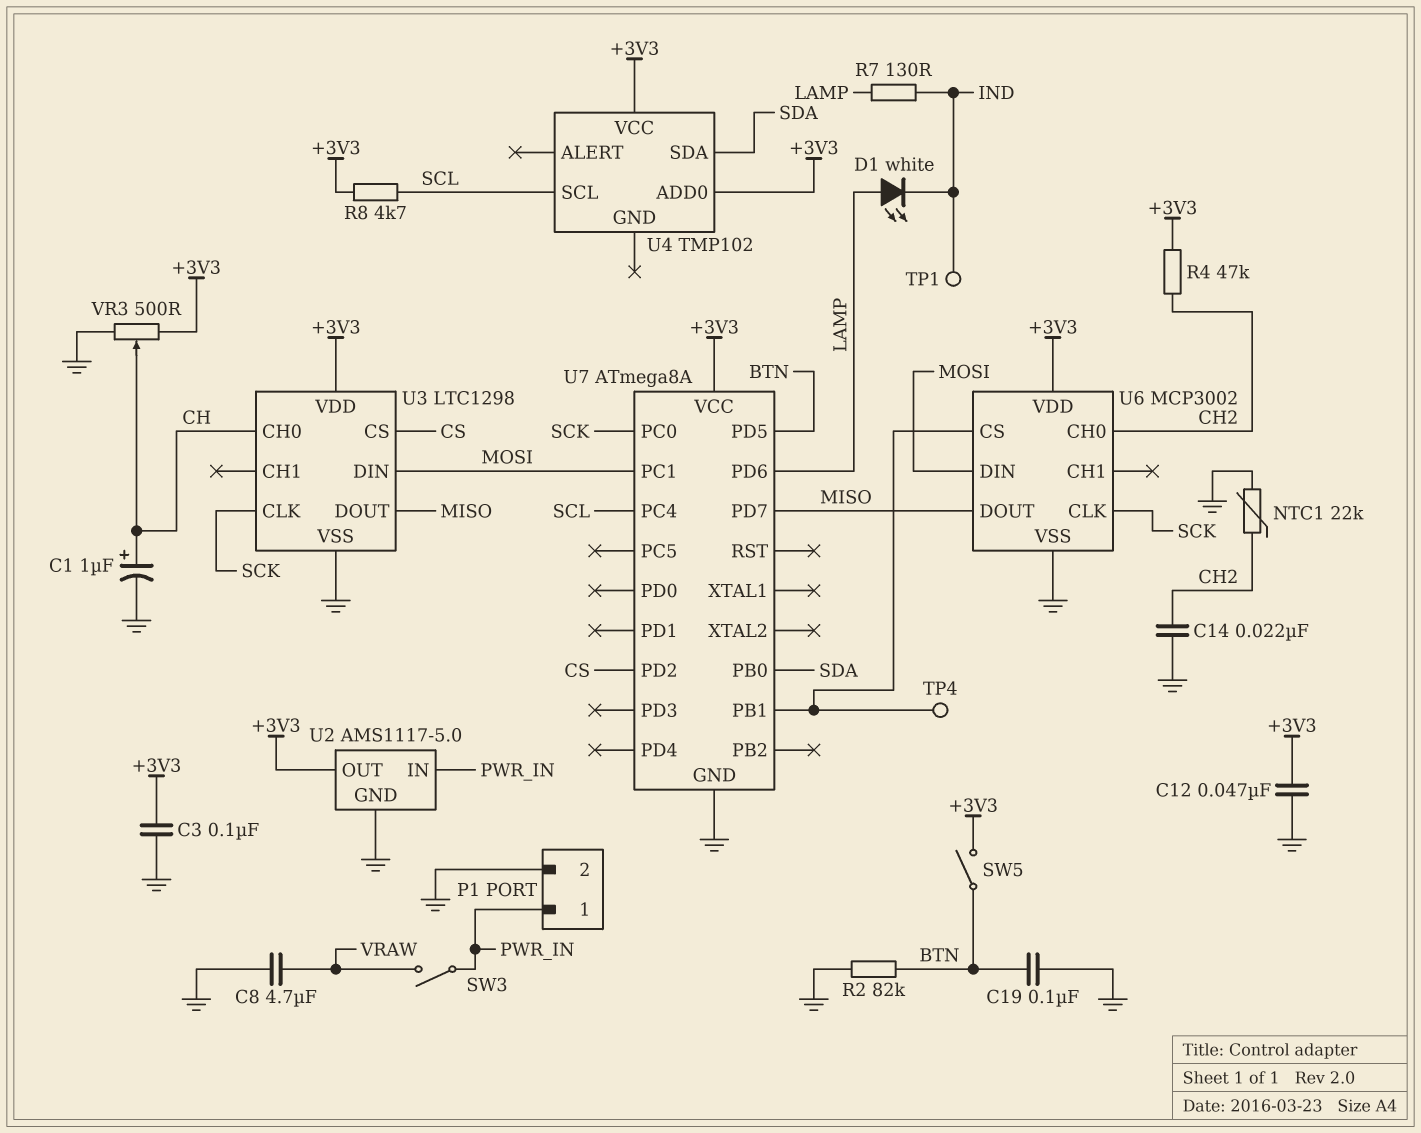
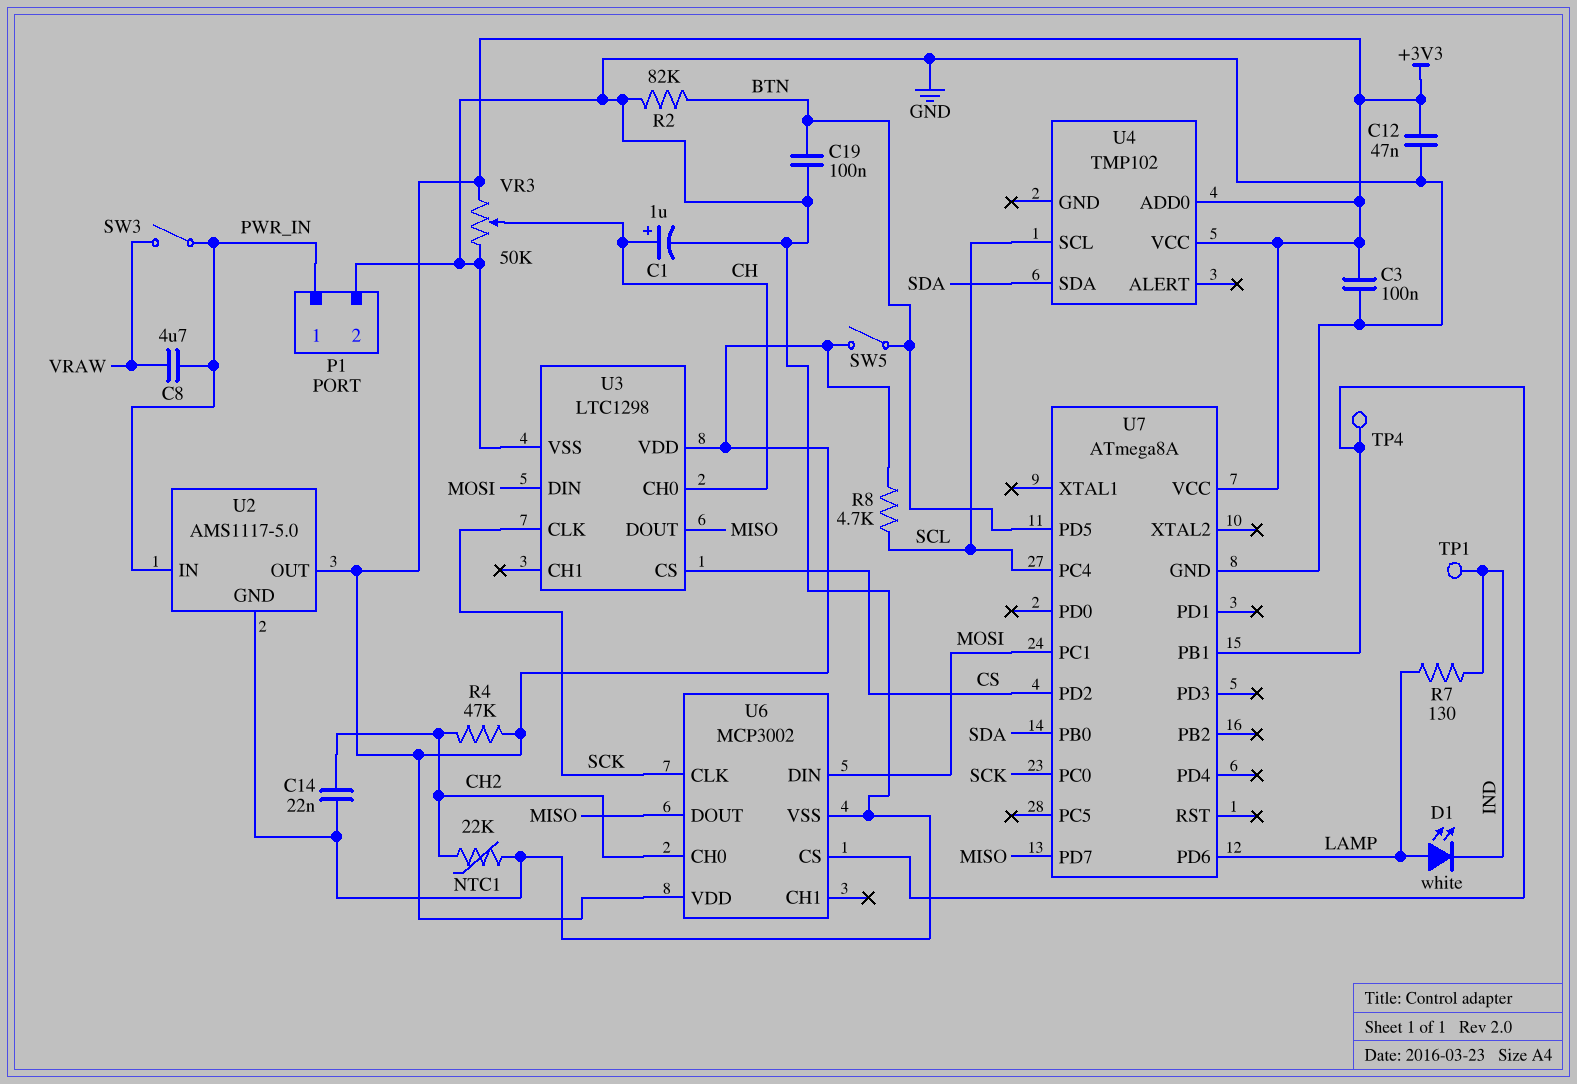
C8: 4.7uF (GND, VRAW) -> 4.7uF (PWR_IN, VRAW)
VR3: 500 (+3V3, GND, wiper CH) -> 50k (+3V3, GND, wiper CH)

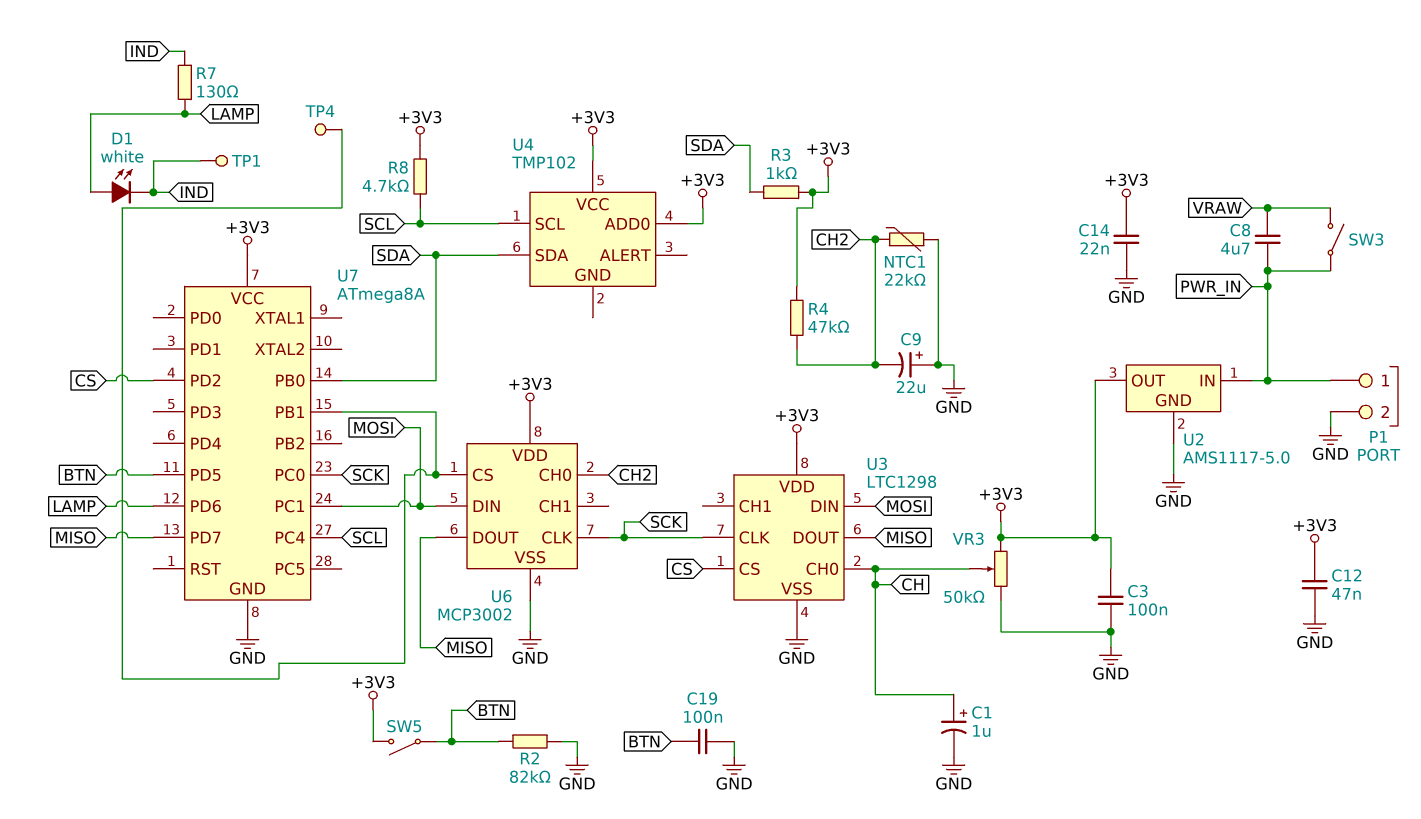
C9: none -> 22uF (plus GND, minus CH2)
C14: 22nF (CH2, GND) -> 22nF (+3V3, GND)
R3: none -> 1k (+3V3, SDA)

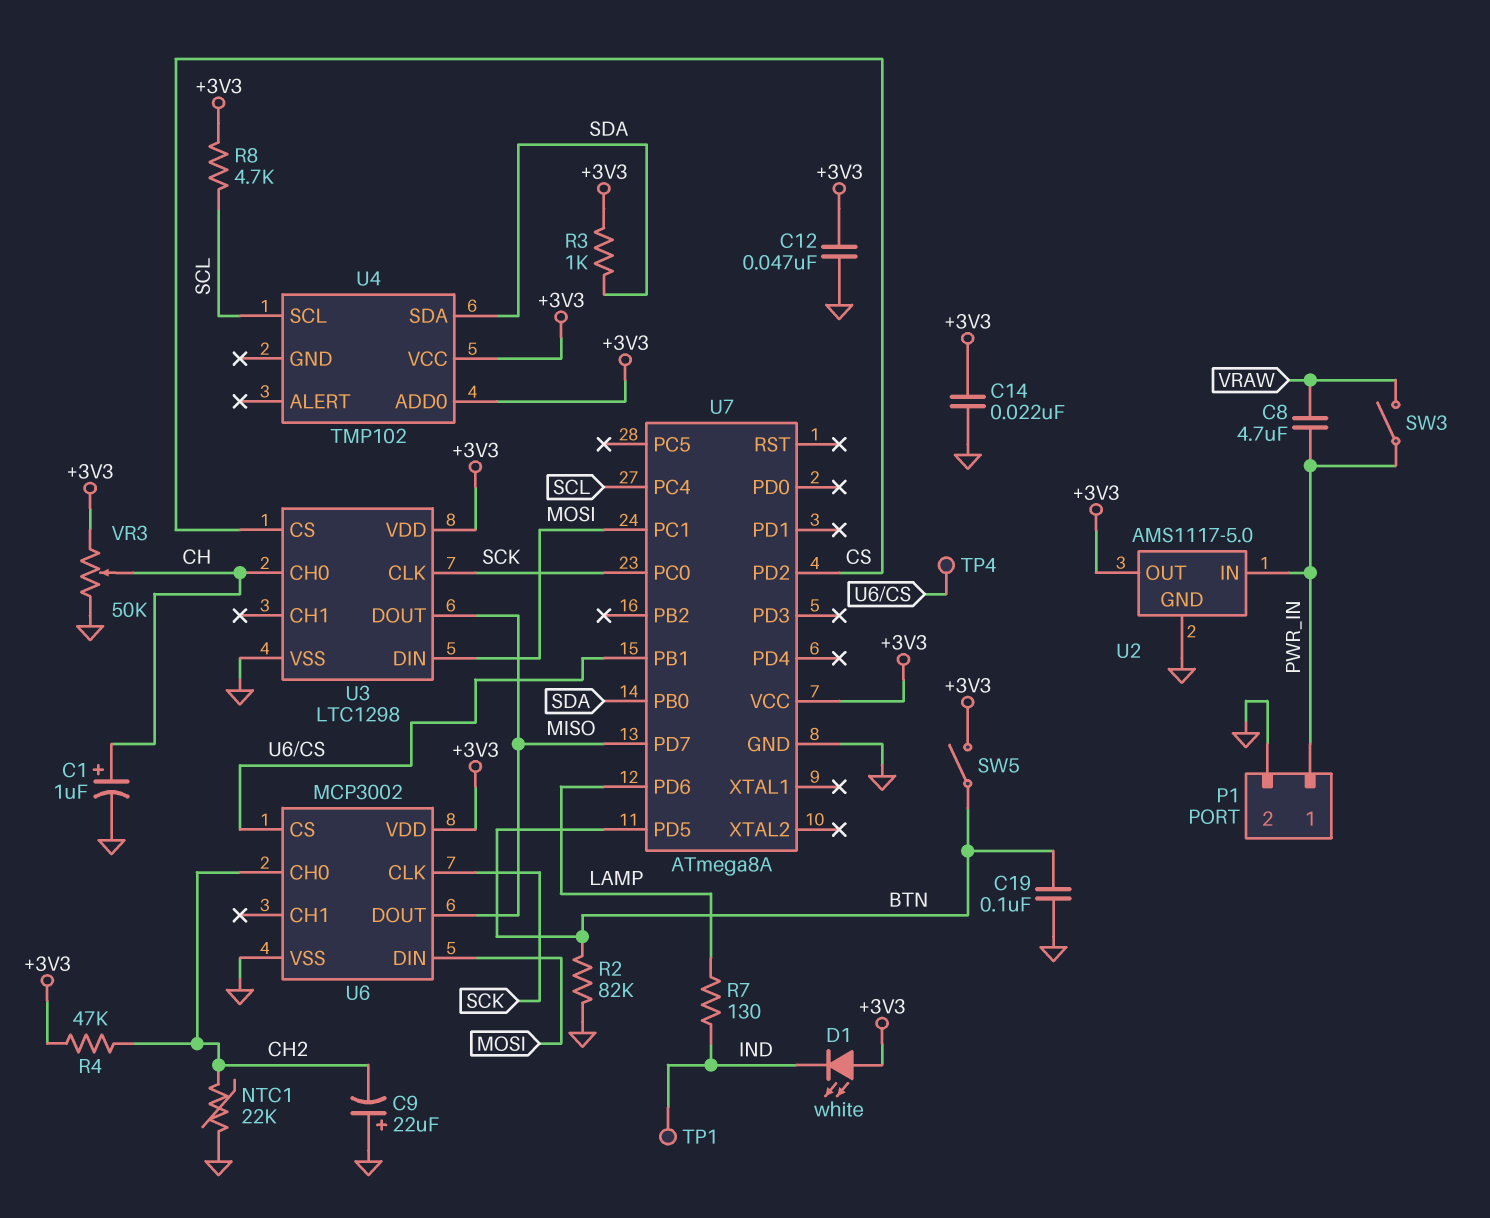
C3: 100nF (+3V3, GND) -> none
D1: LED white (A LAMP, K IND) -> LED white (A +3V3, K IND)

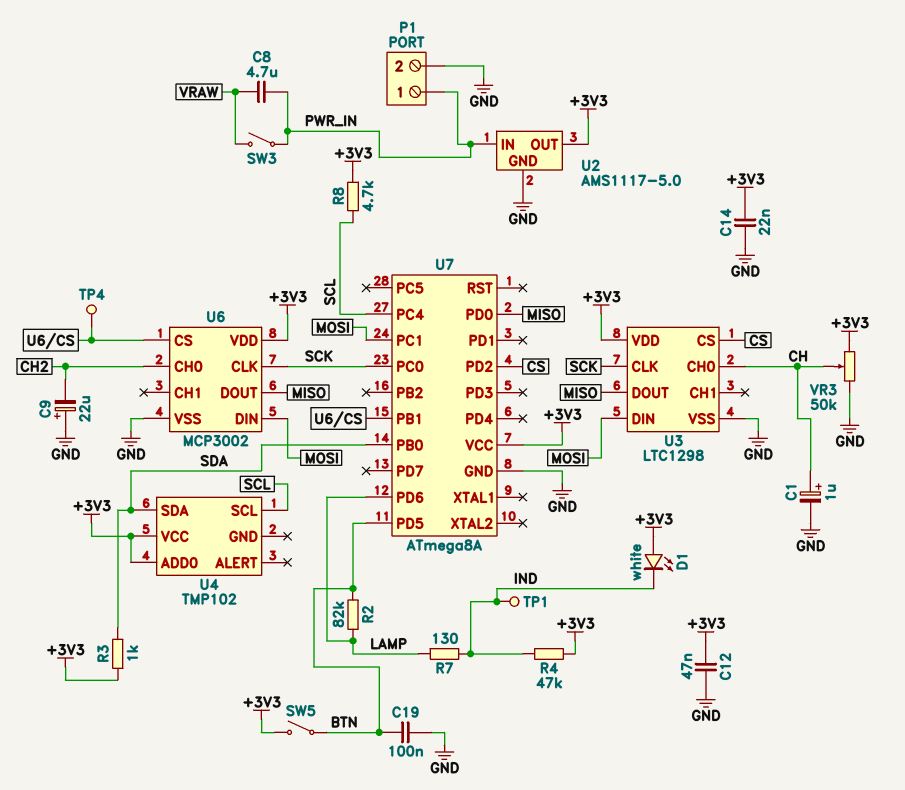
NTC1: 22k (CH2, GND) -> none
R2: 82k (BTN, GND) -> 82k (BTN, LAMP)
R4: 47k (+3V3, CH2) -> 47k (+3V3, IND)
U7 pin PD0: none -> MISO
U7 pin PD7: MISO -> none

